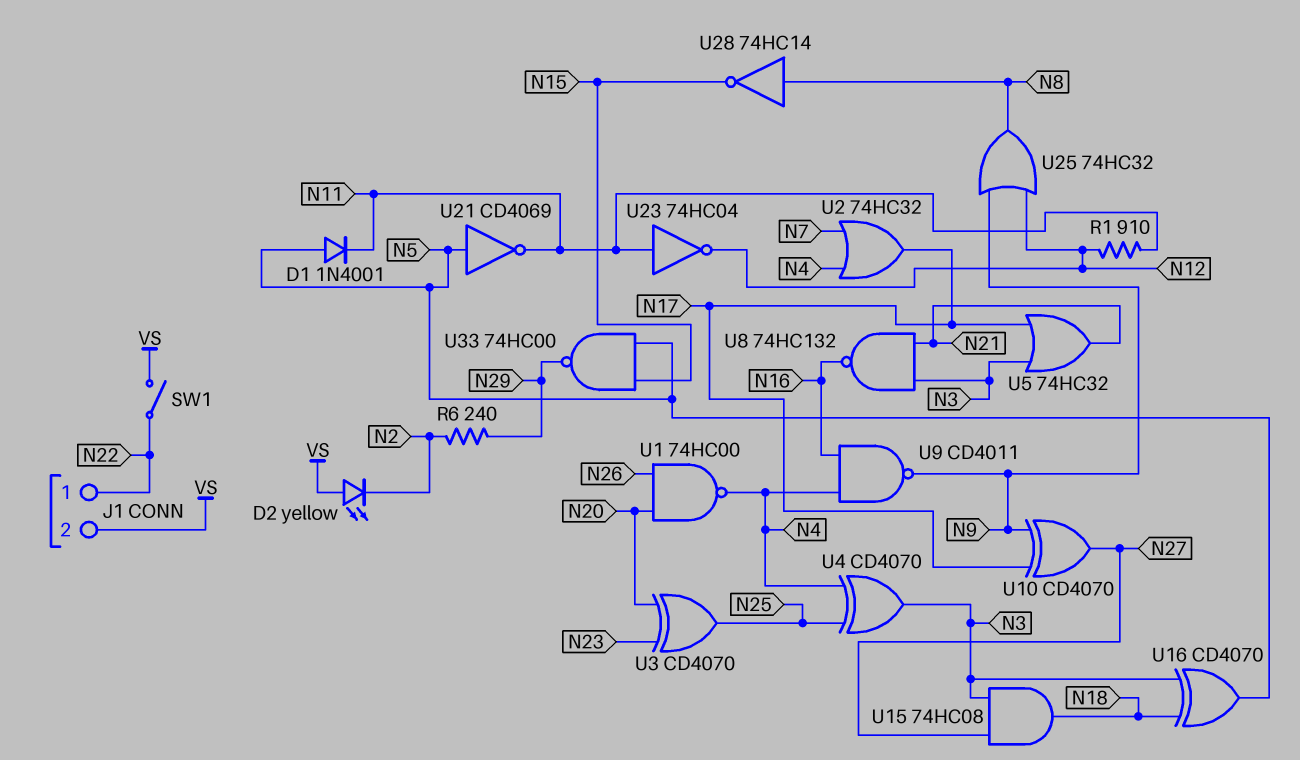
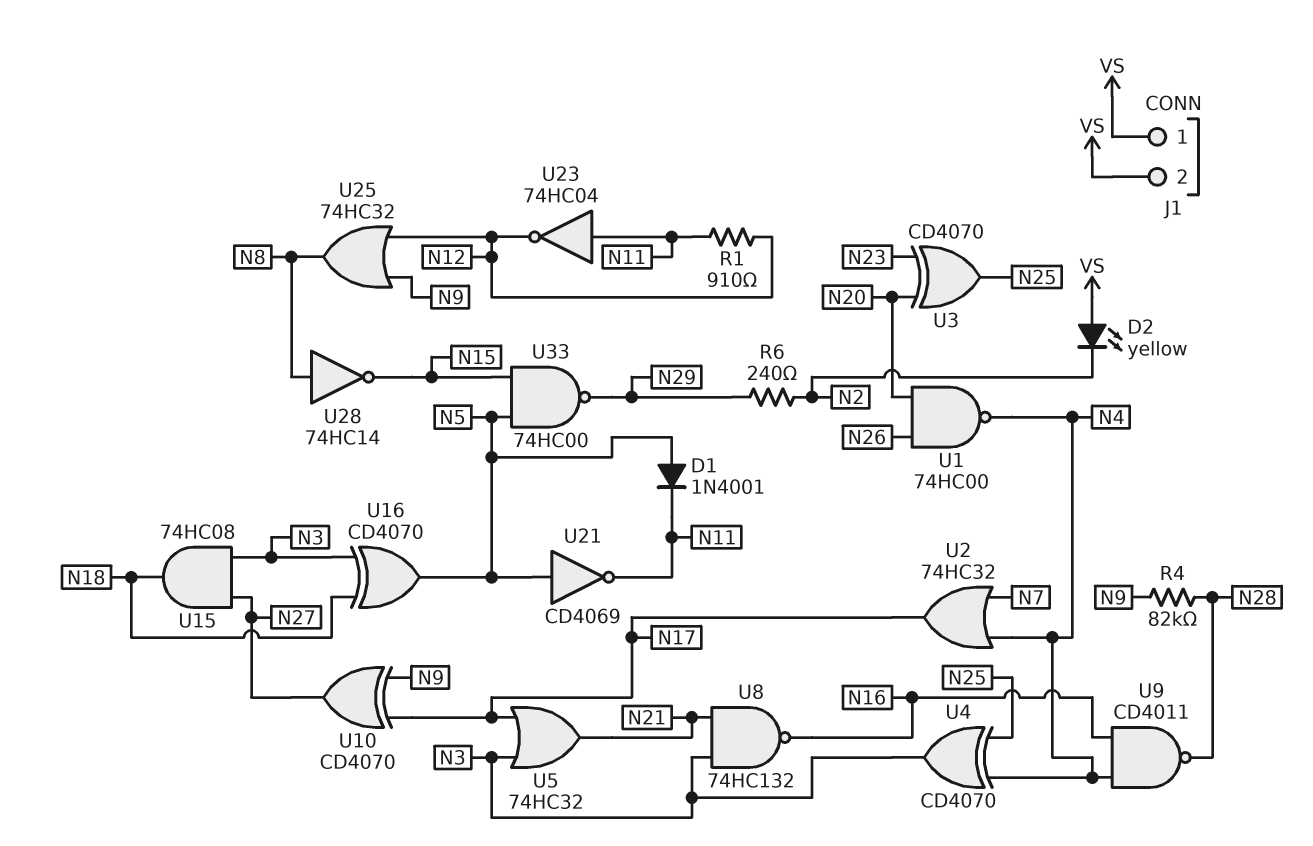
J1 pin 1: N22 -> VS
R4: none -> 82k (N9, N28)
SW1: switch (N22, VS) -> none
U9: NAND CD4011 (in N4, in N16, out N9) -> NAND CD4011 (in N4, in N16, out N28)

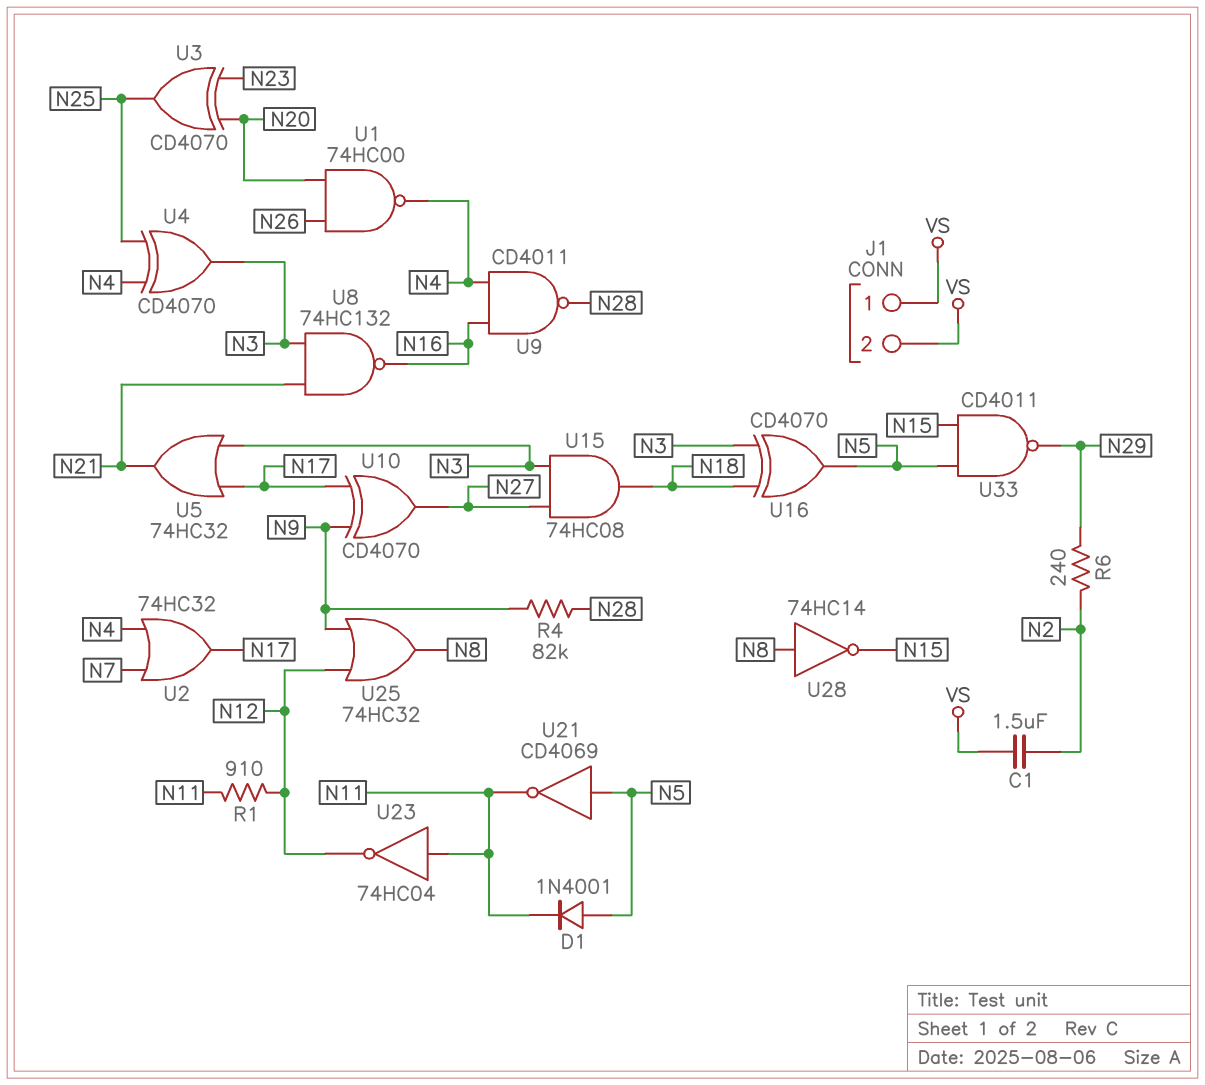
C1: none -> 1.5uF (N2, VS)
D2: LED yellow (A VS, K N2) -> none
U33: NAND 74HC00 (in N5, in N15, out N29) -> NAND CD4011 (in N5, in N15, out N29)

